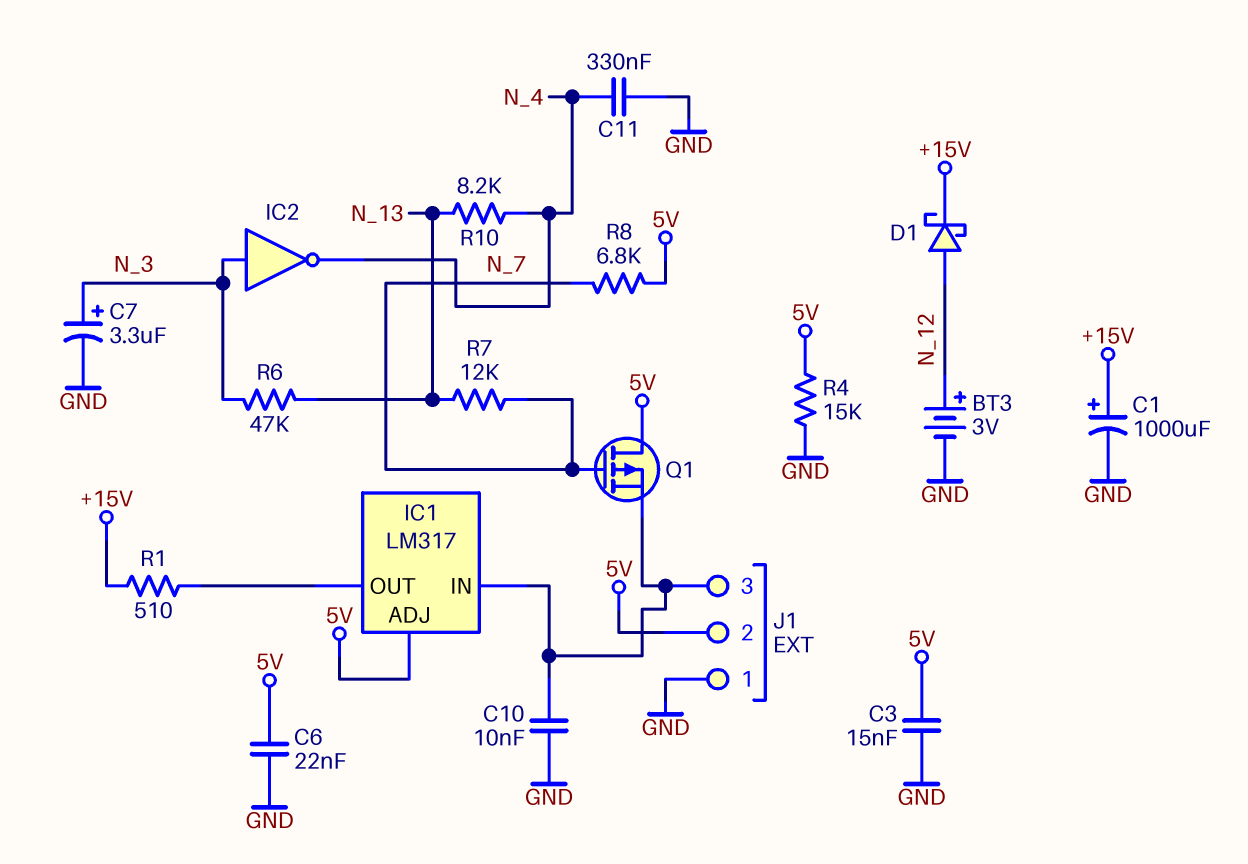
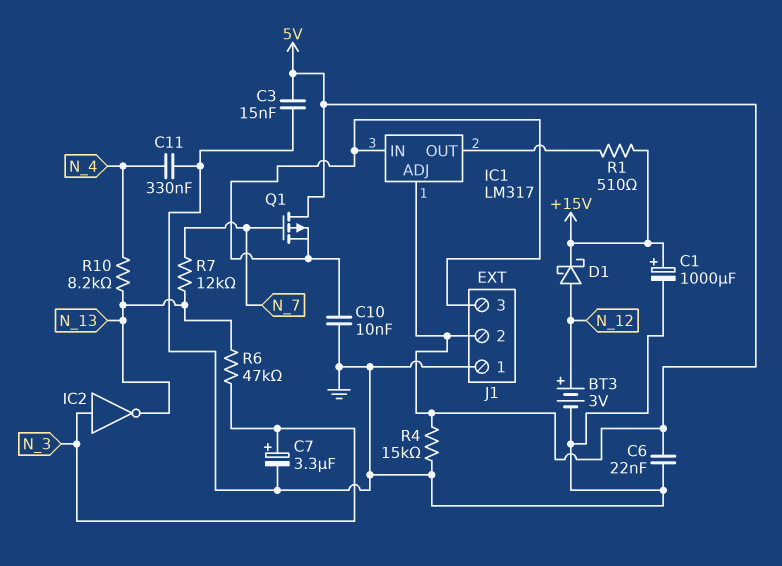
IC2: NOT (in N_3, out N_4) -> NOT (in N_3, out N_13)
R8: 6.8k (5V, N_7) -> none

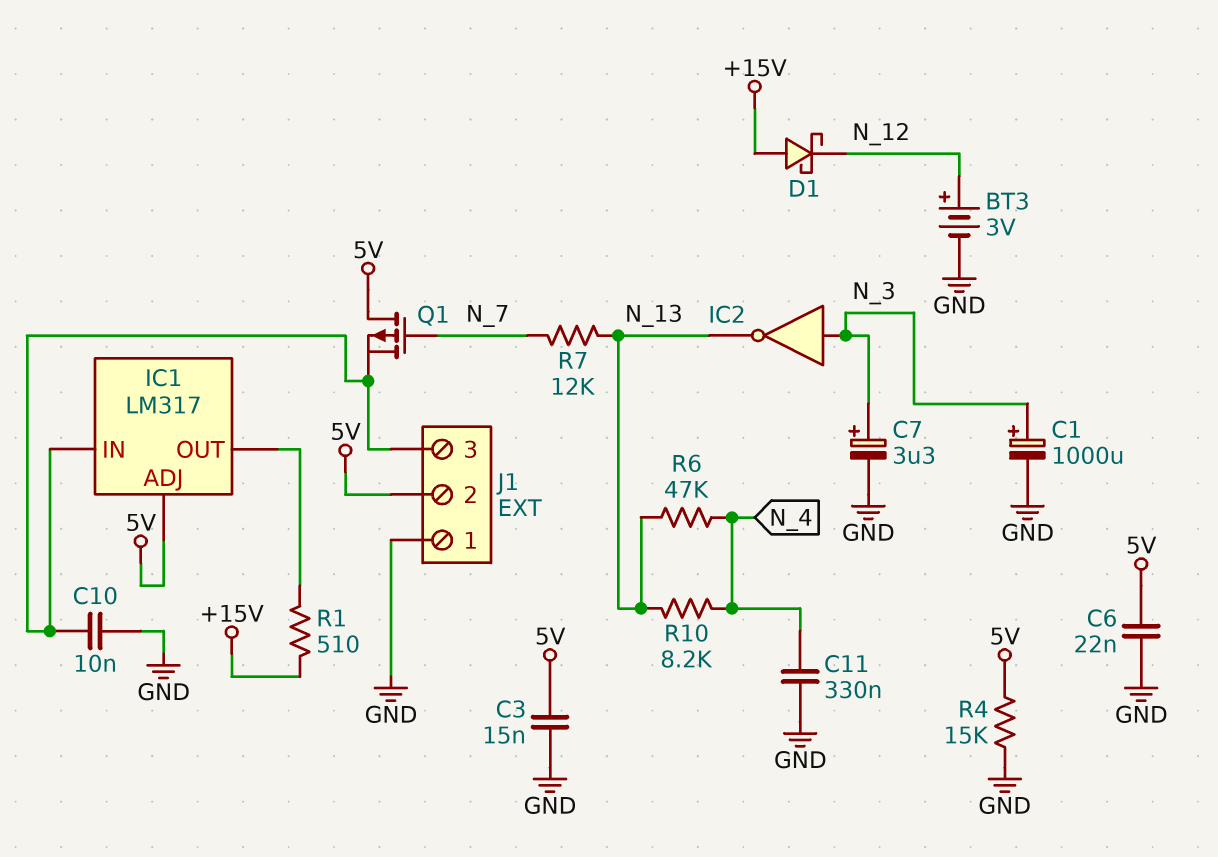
C1: 1000uF (plus +15V, minus GND) -> 1000uF (plus N_3, minus GND)
D1: schottky (A N_12, K +15V) -> schottky (A +15V, K N_12)
R6: 47k (N_3, N_13) -> 47k (N_4, N_13)

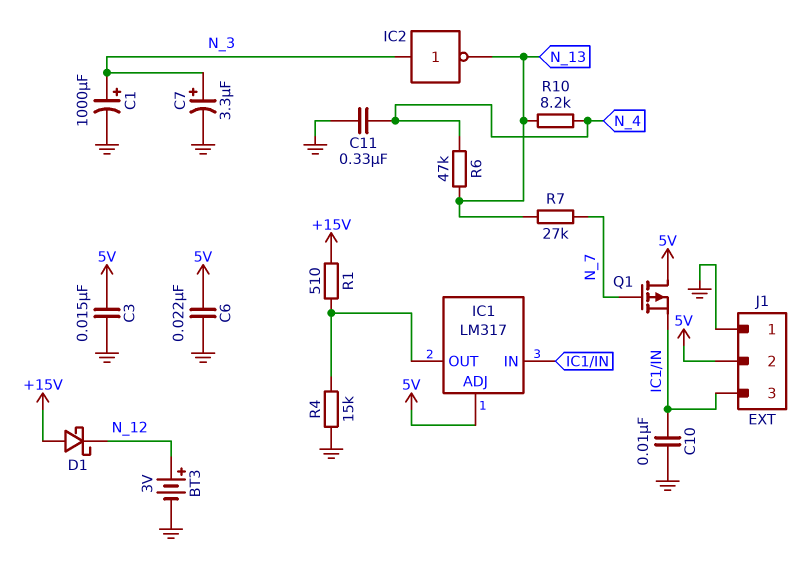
R4: 15k (5V, GND) -> 15k (GND, IC1/OUT)
R7: 12k (N_7, N_13) -> 27k (N_7, N_13)

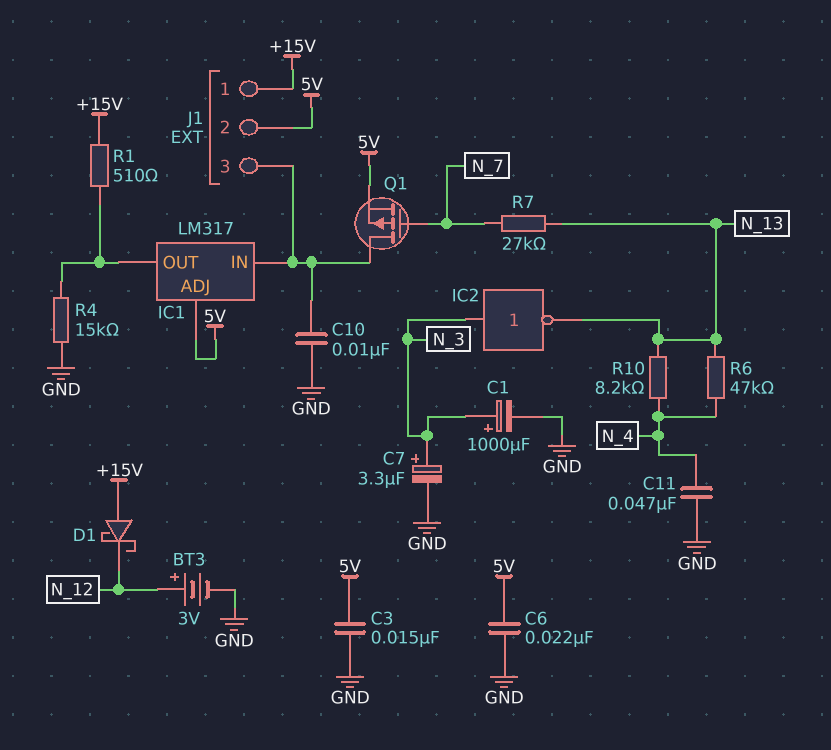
C11: 330nF (GND, N_4) -> 47nF (GND, N_4)
J1 pin 1: GND -> +15V
Q1: PMOS (G N_7, D 5V, S IC1/IN) -> PMOS (G N_7, D IC1/IN, S 5V)

